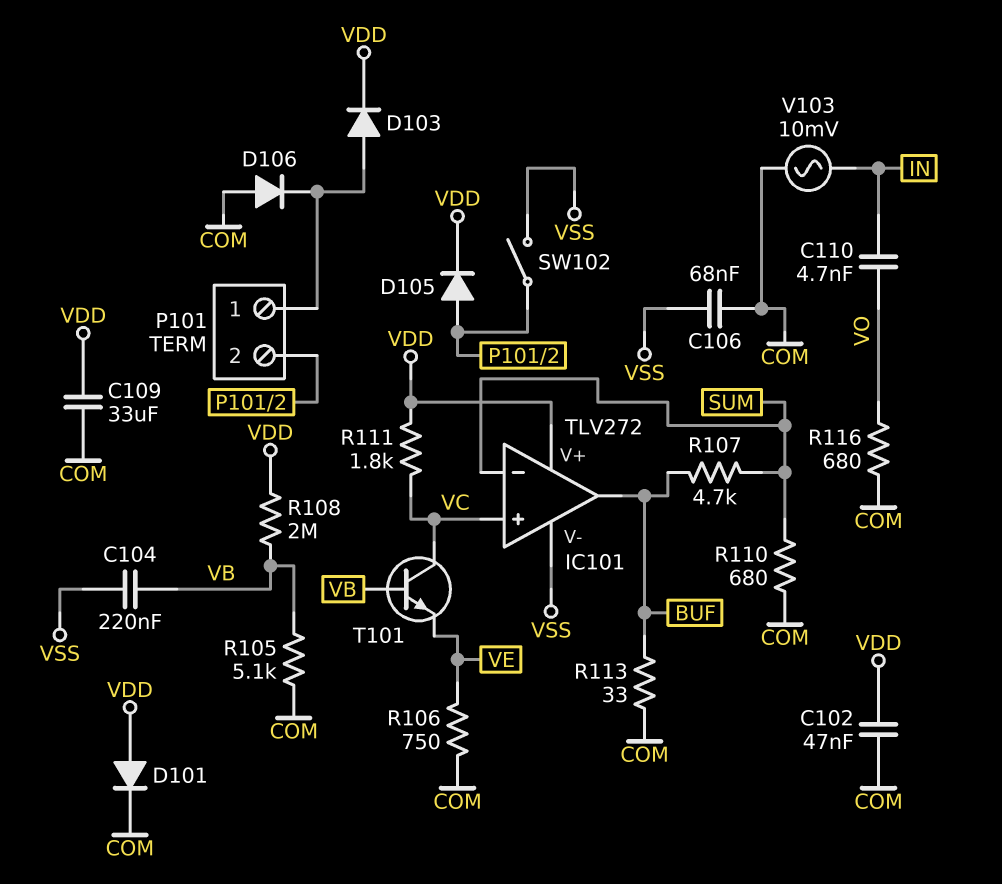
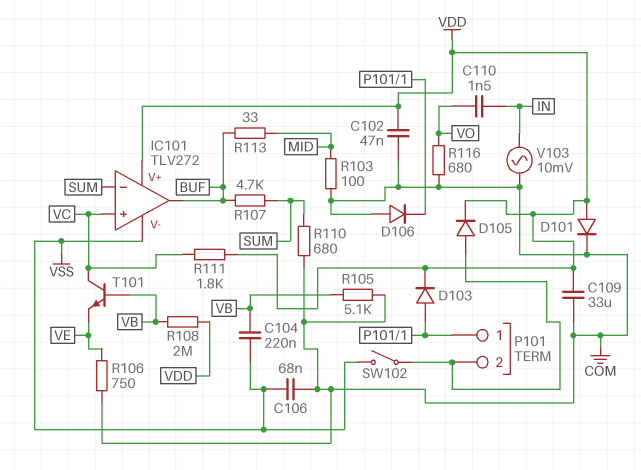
C110: 4.7nF (IN, VO) -> 1.5nF (IN, VO)
R103: none -> 100 (COM, MID)
R113: 33 (BUF, COM) -> 33 (BUF, MID)

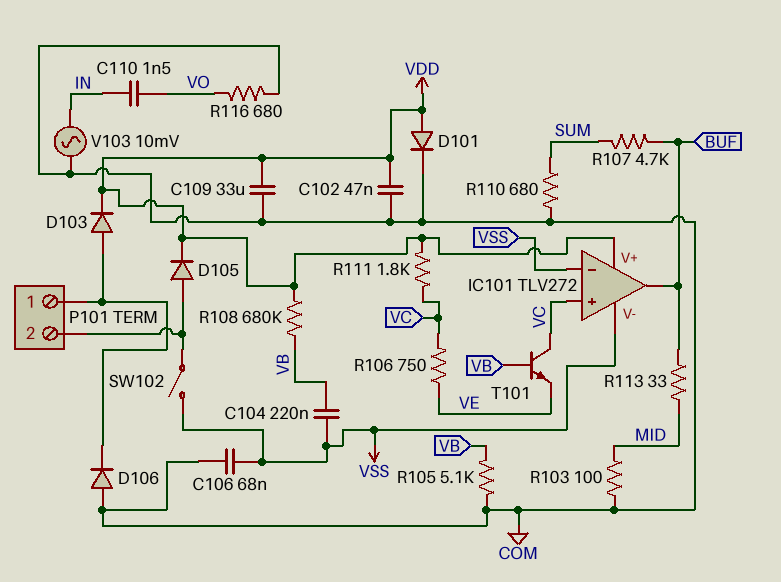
IC101 pin in-: SUM -> VSS
R106: 750 (COM, VE) -> 750 (VC, VE)
R108: 2M (VB, VDD) -> 680k (VB, VDD)

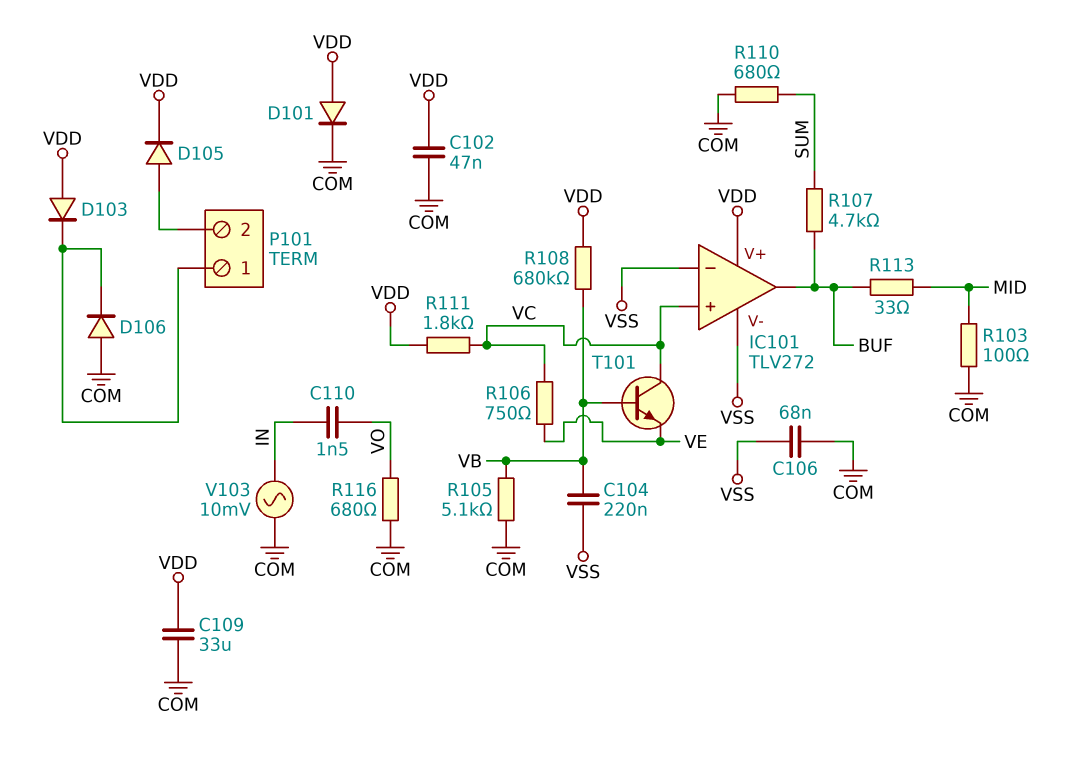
D103: diode (A P101/1, K VDD) -> diode (A VDD, K P101/1)
SW102: switch (P101/2, VSS) -> none

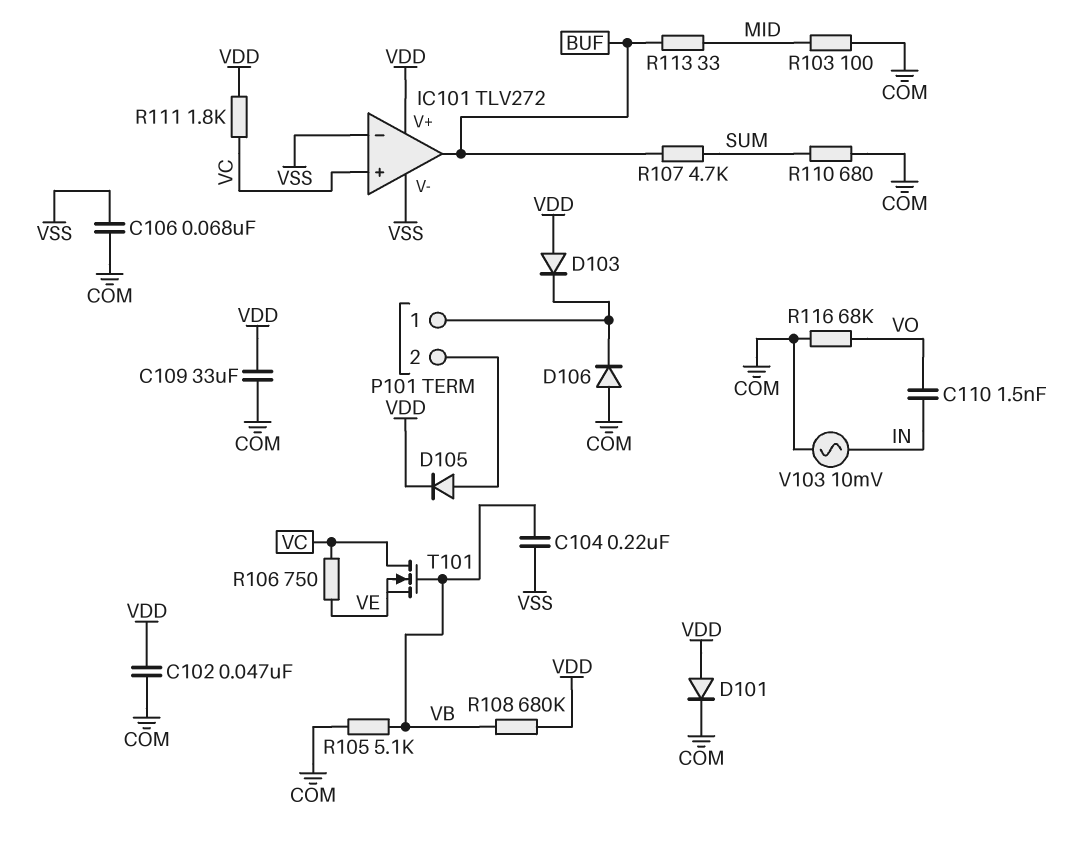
R116: 680 (COM, VO) -> 68k (COM, VO)
T101: NPN (B VB, C VC, E VE) -> NMOS (G VB, D VC, S VE)

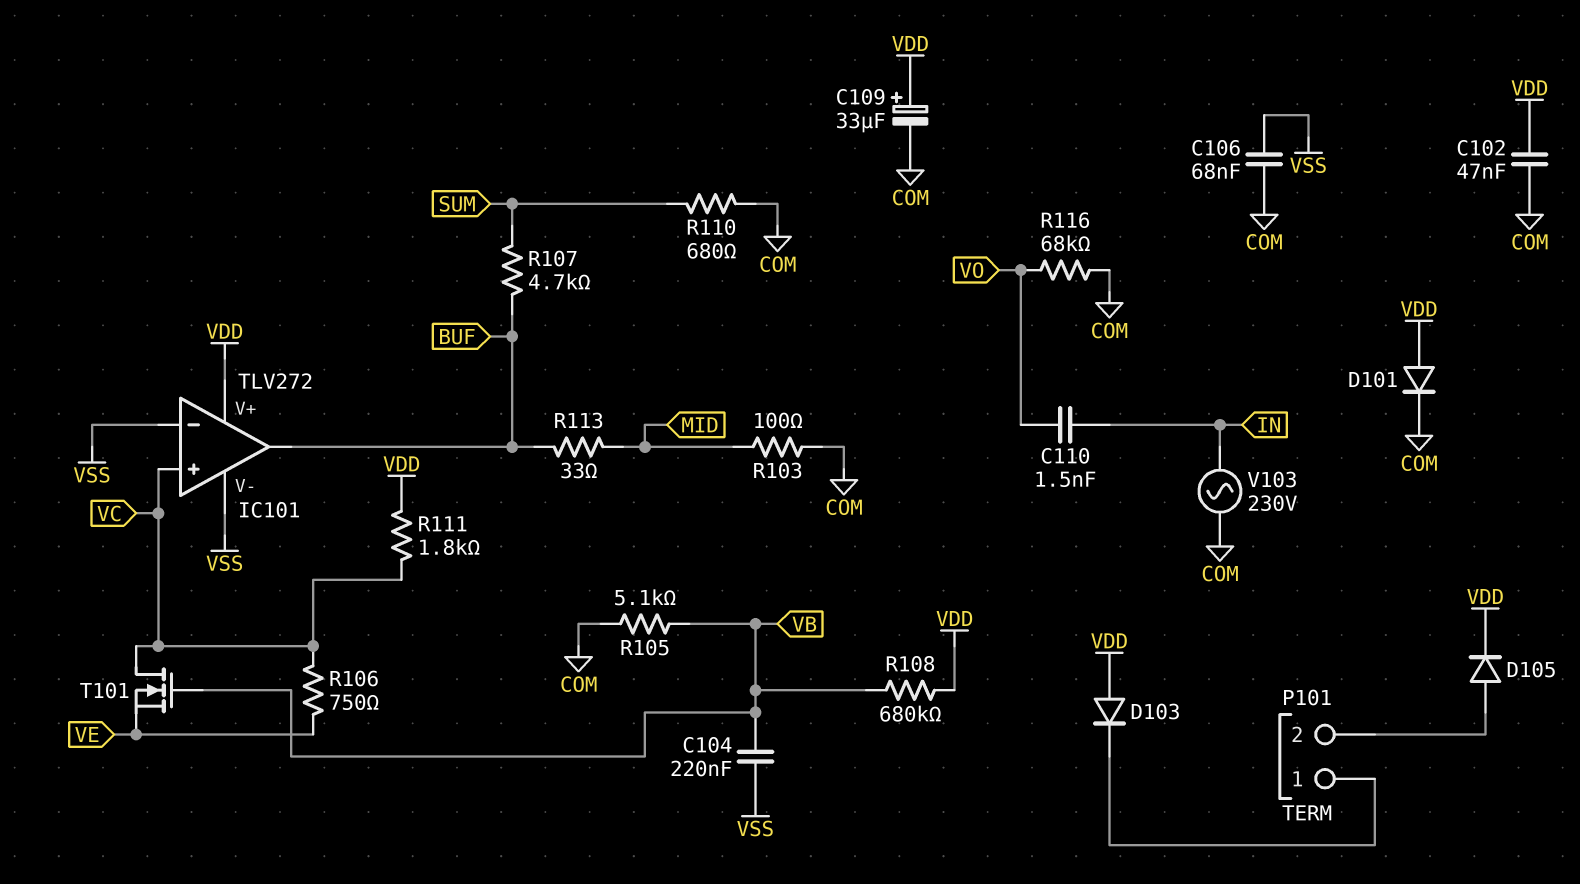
C109: 33uF (COM, VDD) -> 33uF (plus VDD, minus COM)
D106: diode (A COM, K P101/1) -> none
V103: AC 10mV (COM, IN) -> AC 230V (COM, IN)

